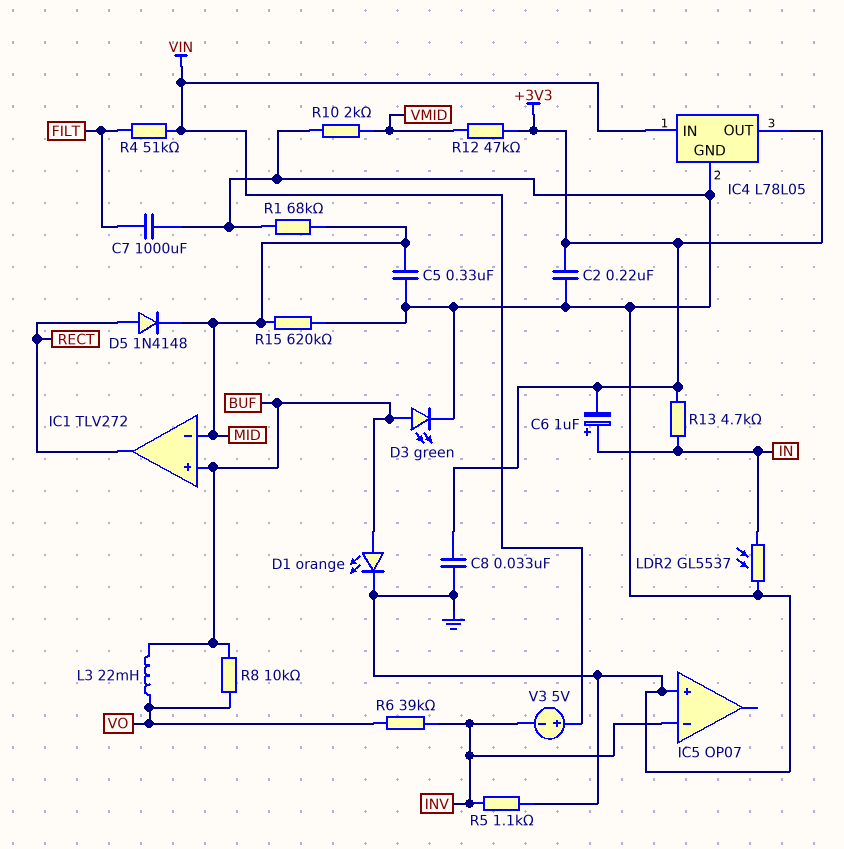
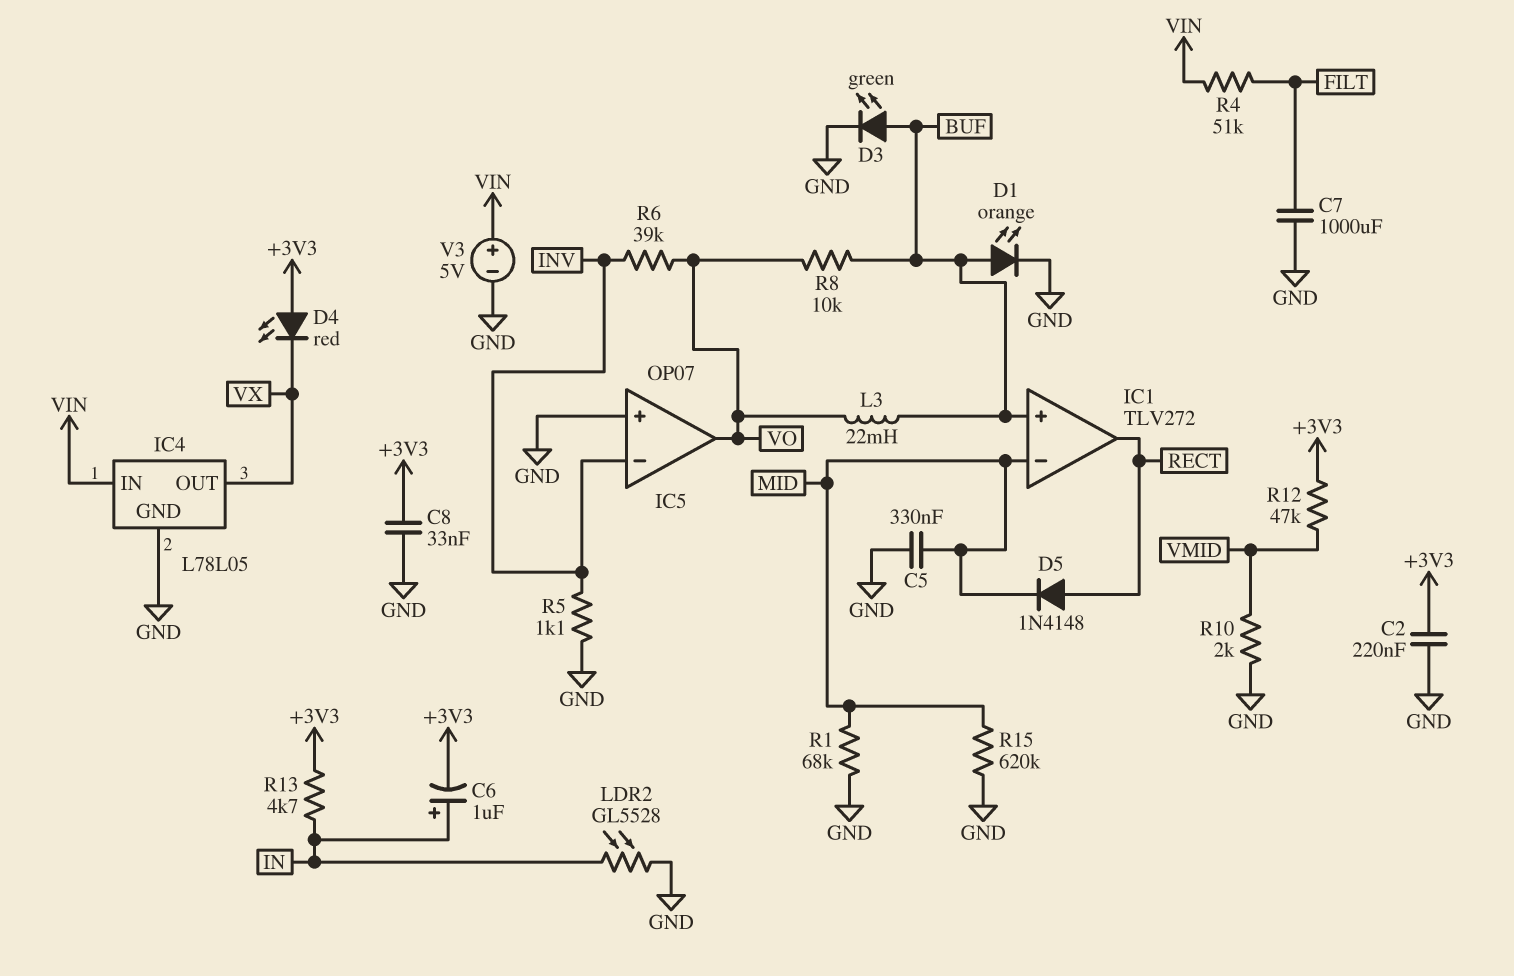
D4: none -> LED red (A +3V3, K VX)
IC4 pin OUT: +3V3 -> VX
IC5 pin out: none -> VO
LDR2: GL5537 (GND, IN) -> GL5528 (GND, IN)
V3: 5V (plus VIN, minus INV) -> 5V (plus VIN, minus GND)

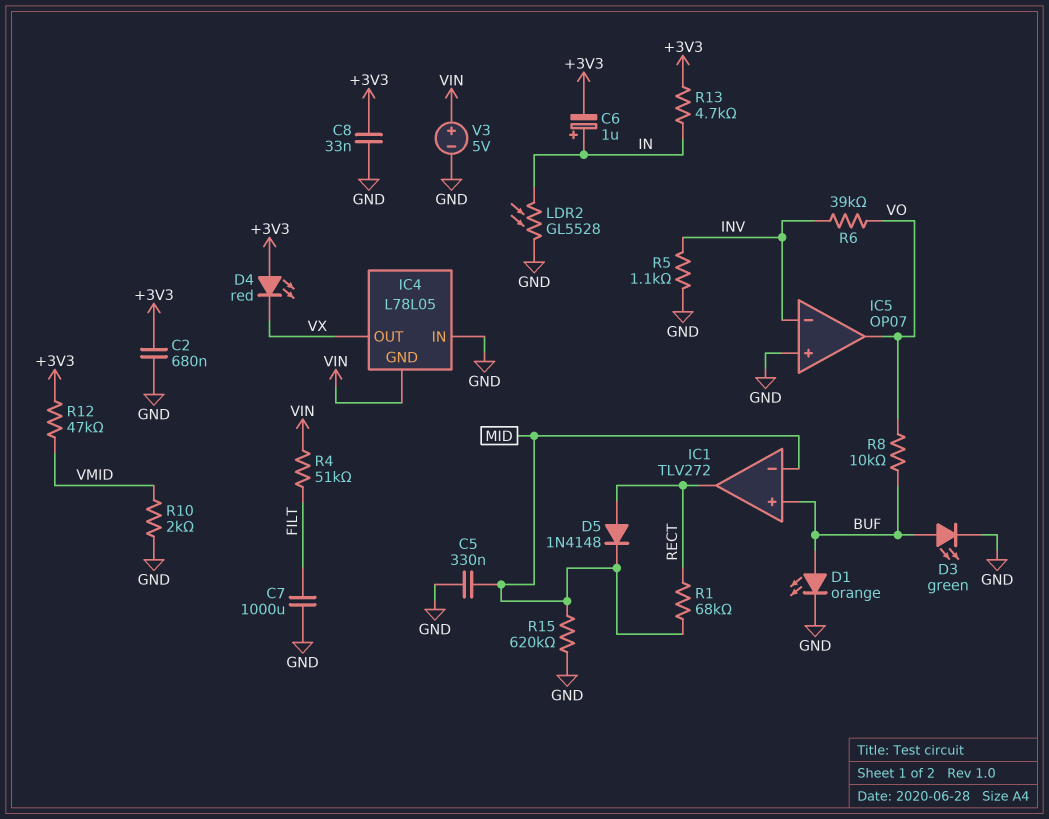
C2: 220nF (+3V3, GND) -> 680nF (+3V3, GND)
IC4 pin GND: GND -> VIN
IC4 pin IN: VIN -> GND
L3: 22mH (BUF, VO) -> none
R1: 68k (GND, MID) -> 68k (MID, RECT)

